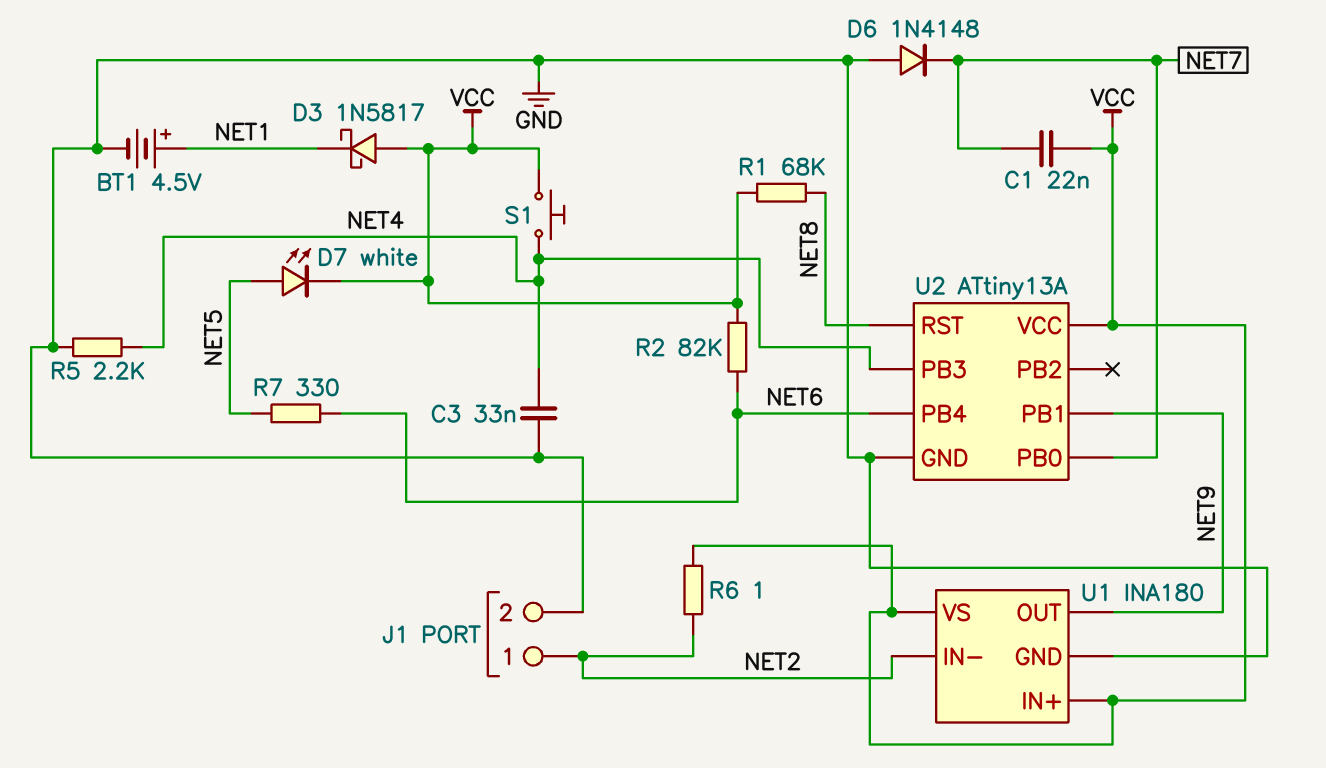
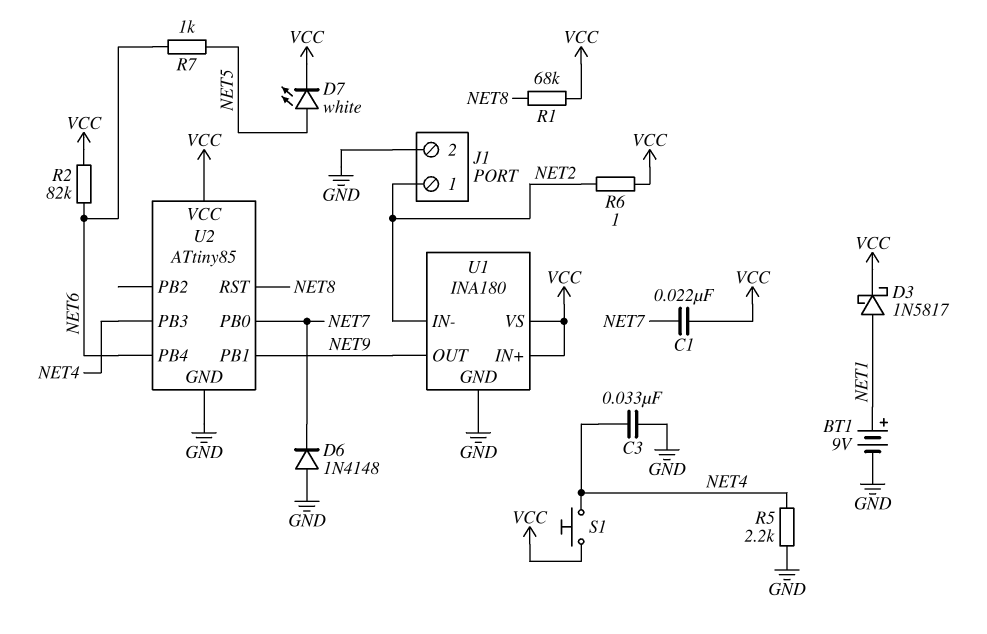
BT1: 4.5V (plus NET1, minus GND) -> 9V (plus NET1, minus GND)
D3: schottky 1N5817 (A VCC, K NET1) -> schottky 1N5817 (A NET1, K VCC)
R7: 330 (NET5, NET6) -> 1k (NET5, NET6)
U2: ATtiny13A -> ATtiny85

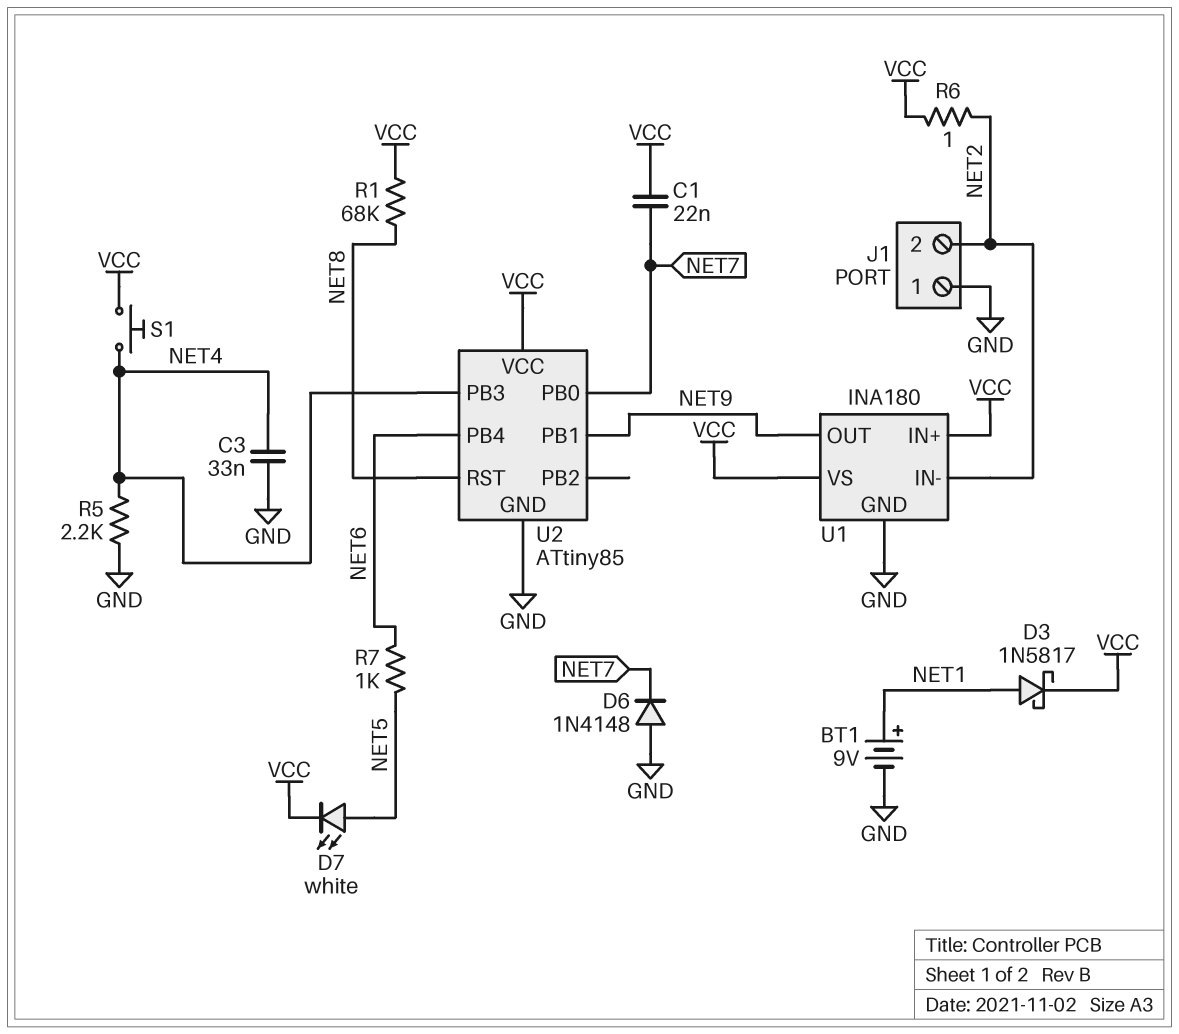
J1 pin 1: NET2 -> GND
J1 pin 2: GND -> NET2
R2: 82k (NET6, VCC) -> none

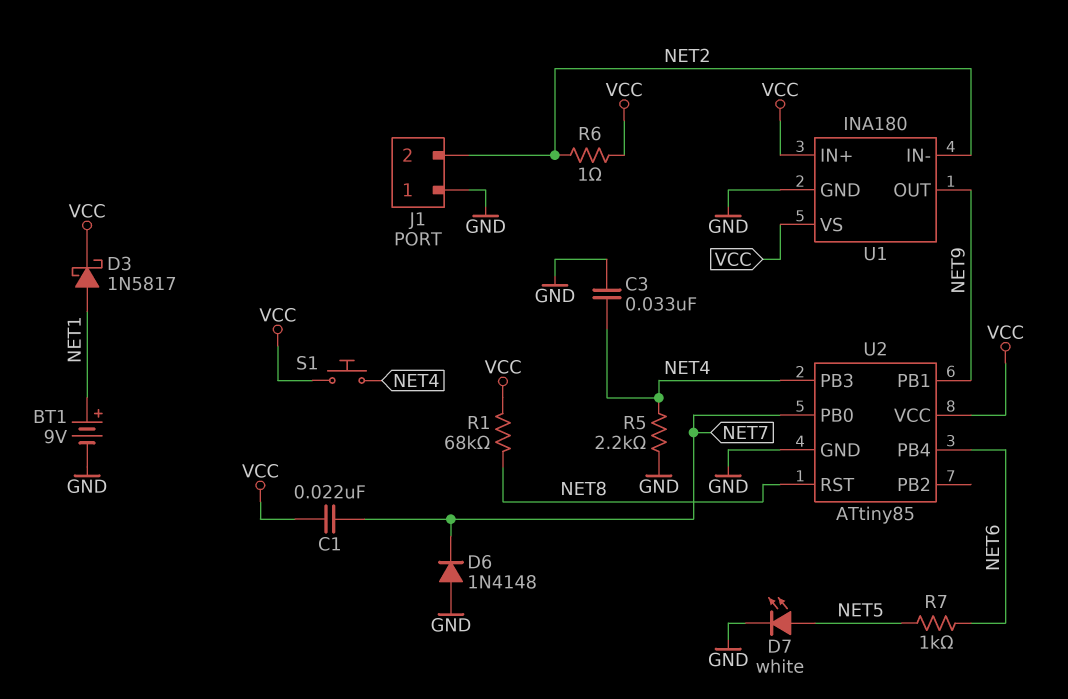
D7: LED white (A NET5, K VCC) -> LED white (A NET5, K GND)

